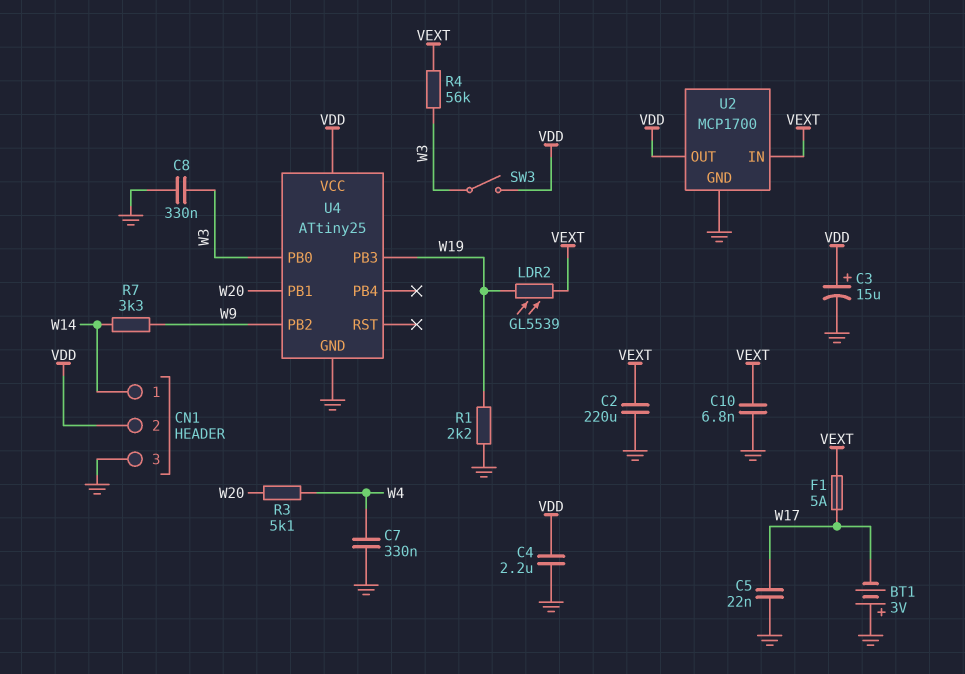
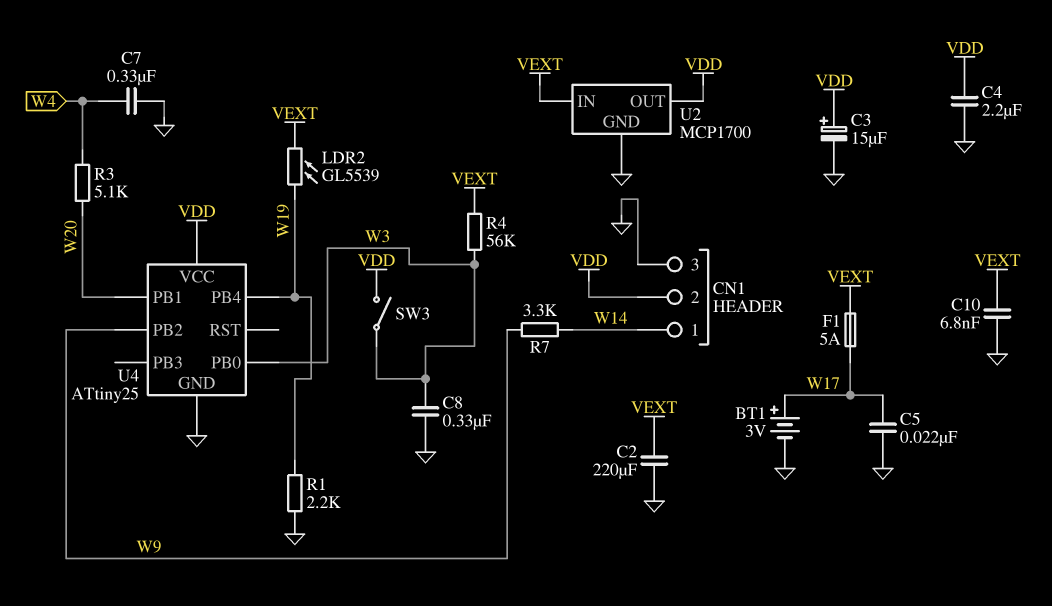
BT1: 3V (plus GND, minus W17) -> 3V (plus W17, minus GND)
U4 pin PB3: W19 -> none
U4 pin PB4: none -> W19

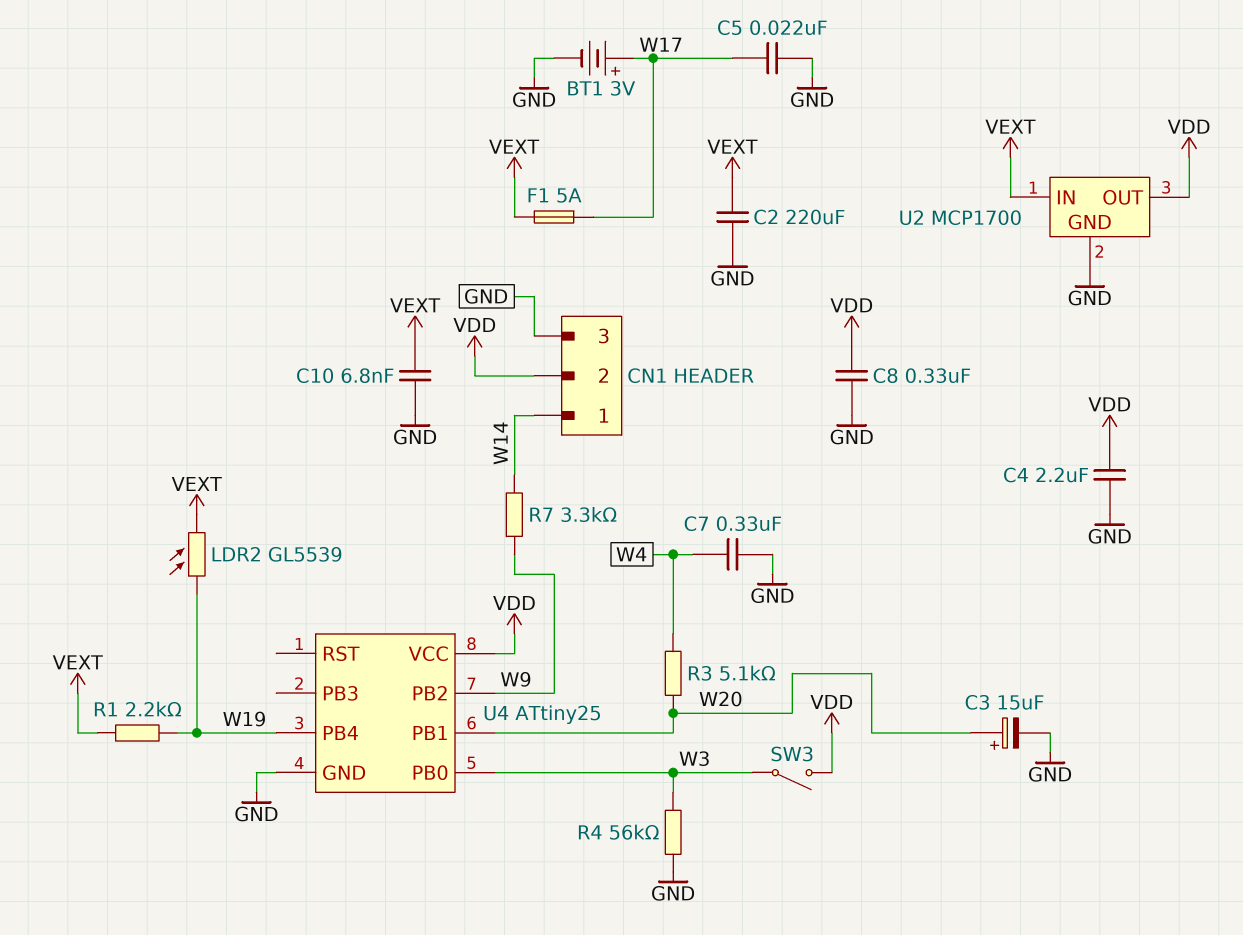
C3: 15uF (plus VDD, minus GND) -> 15uF (plus W20, minus GND)
C8: 330nF (GND, W3) -> 330nF (GND, VDD)
R1: 2.2k (GND, W19) -> 2.2k (VEXT, W19)
R4: 56k (VEXT, W3) -> 56k (GND, W3)

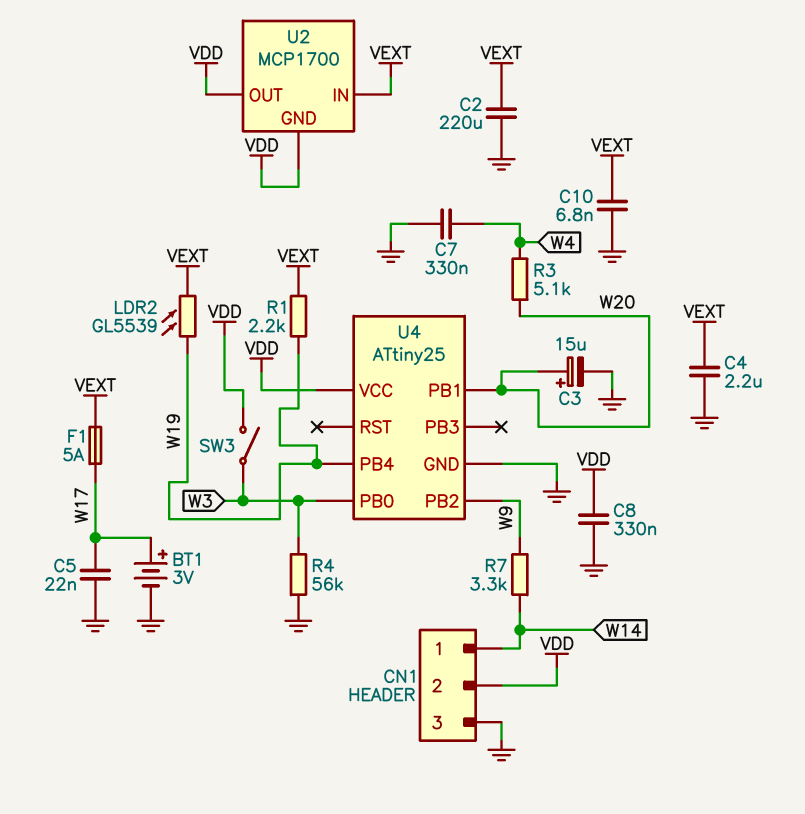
C4: 2.2uF (GND, VDD) -> 2.2uF (GND, VEXT)
U2 pin GND: GND -> VDD

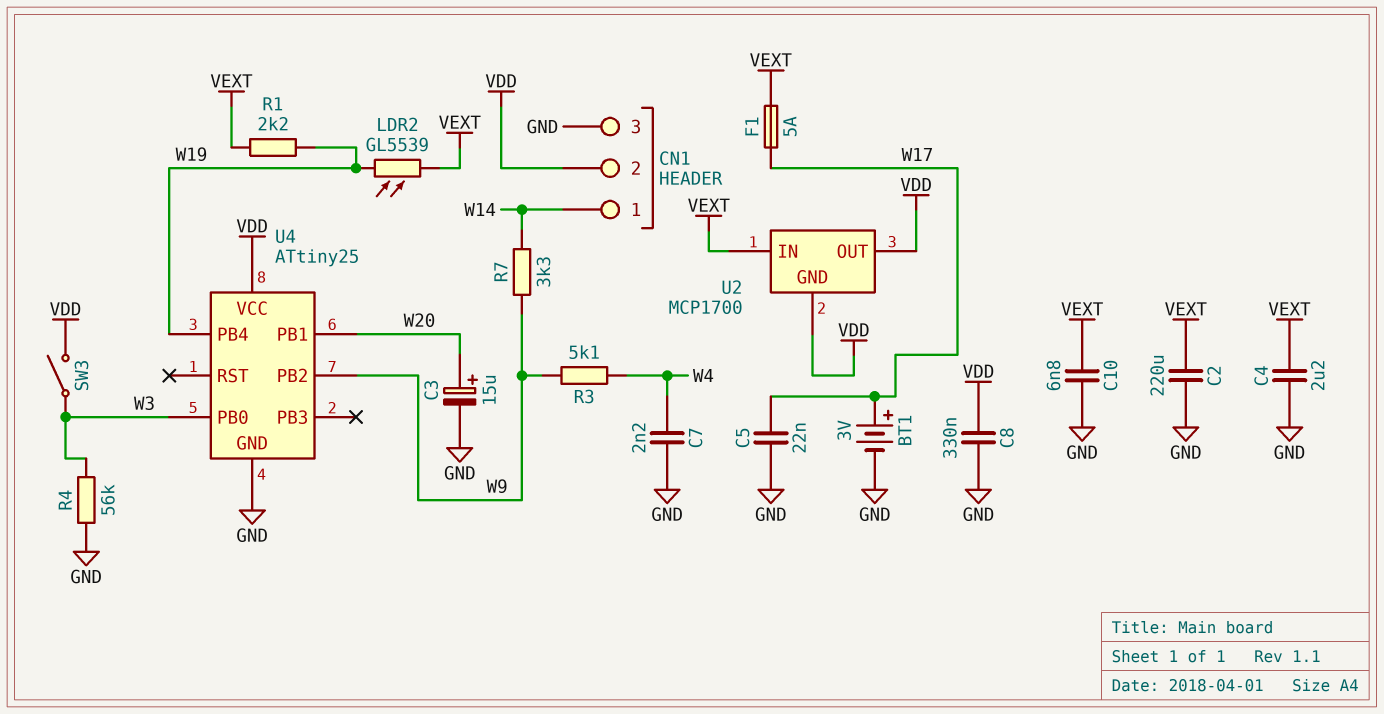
C7: 330nF (GND, W4) -> 2.2nF (GND, W4)
R3: 5.1k (W4, W20) -> 5.1k (W4, W9)

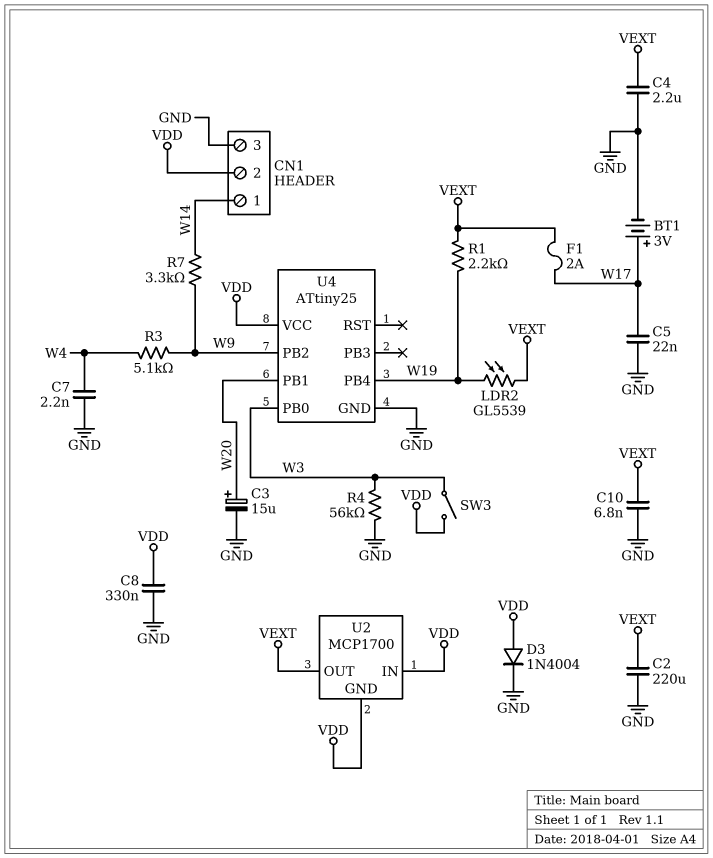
D3: none -> diode 1N4004 (A VDD, K GND)
F1: 5A (VEXT, W17) -> 2A (VEXT, W17)
U2 pin IN: VEXT -> VDD
U2 pin OUT: VDD -> VEXT

